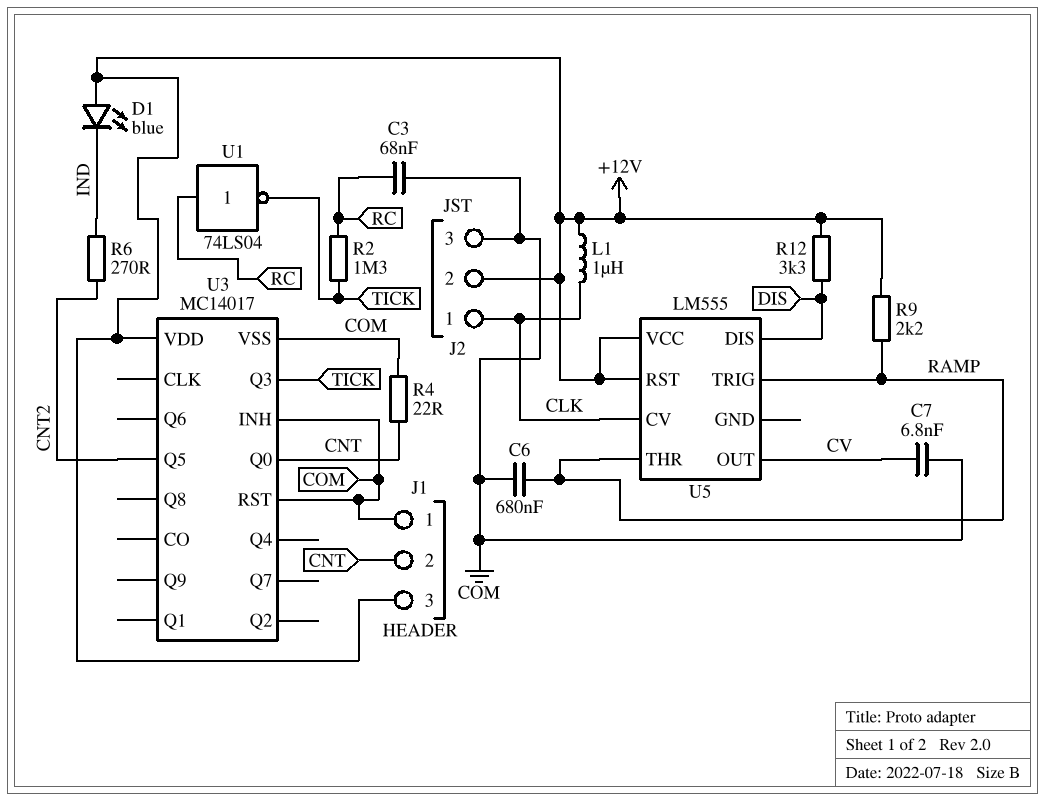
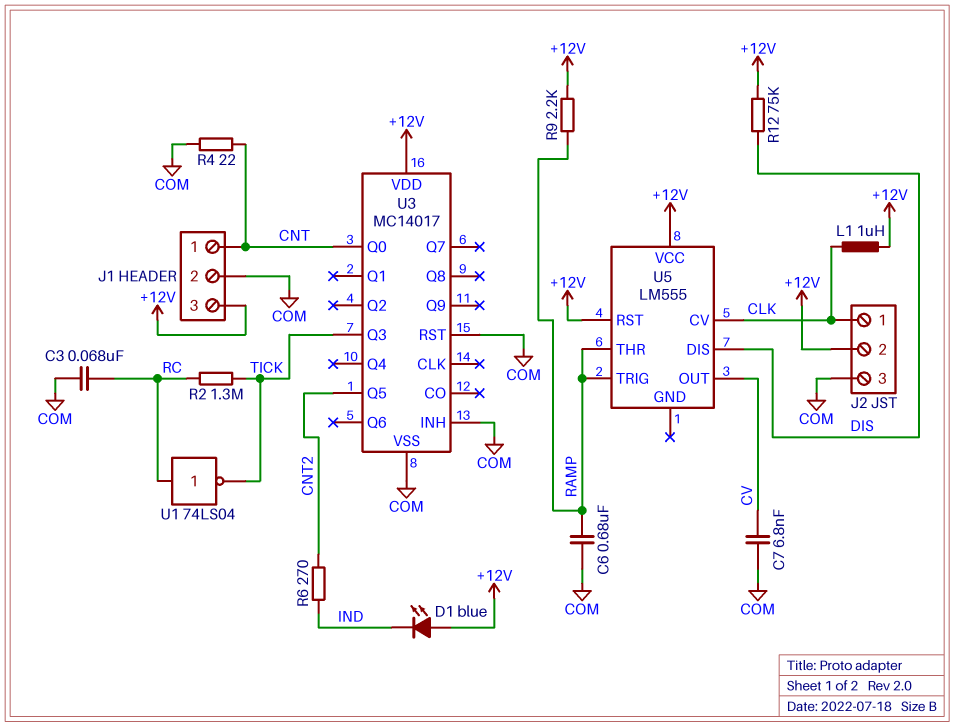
J1 pin 1: COM -> CNT
J1 pin 2: CNT -> COM
R12: 3.3k (+12V, DIS) -> 75k (+12V, DIS)

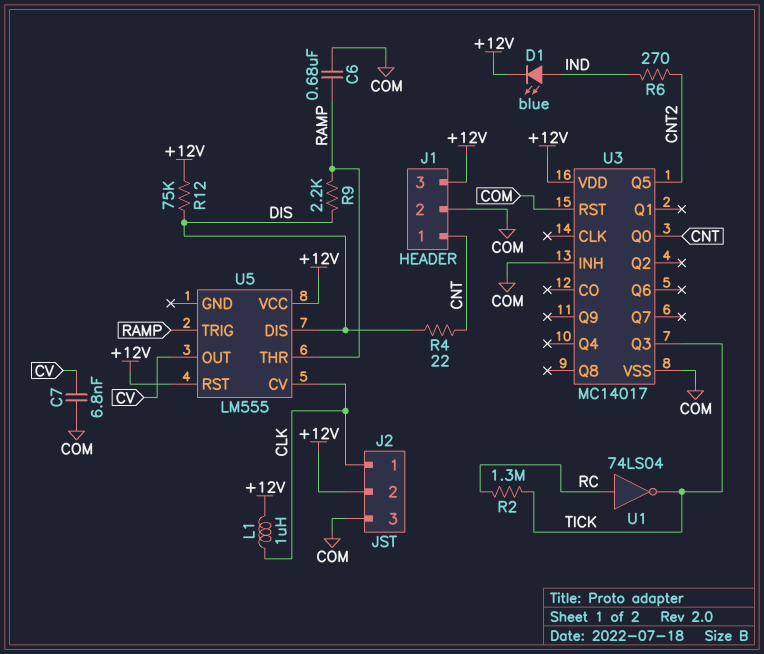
C3: 68nF (COM, RC) -> none
D1: LED blue (A +12V, K IND) -> LED blue (A IND, K +12V)
R4: 22 (CNT, COM) -> 22 (CNT, DIS)
R9: 2.2k (+12V, RAMP) -> 2.2k (DIS, RAMP)

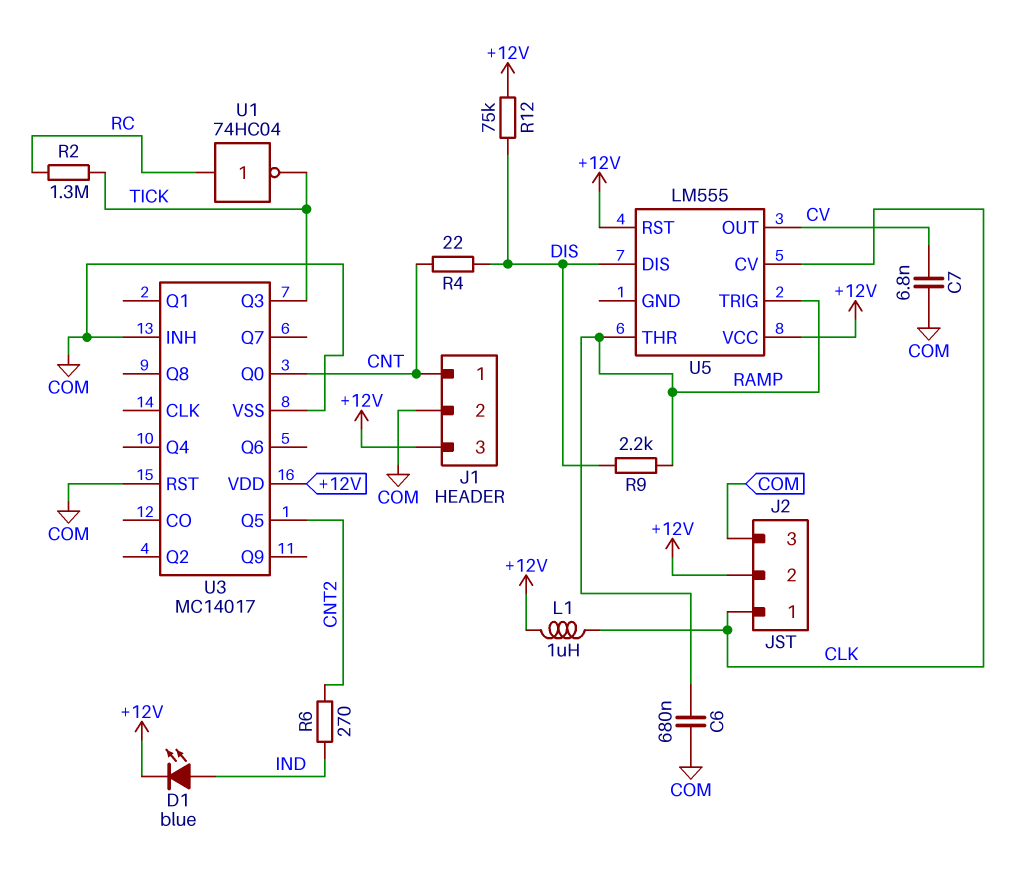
U1: NOT 74LS04 (in RC, out TICK) -> NOT 74HC04 (in RC, out TICK)

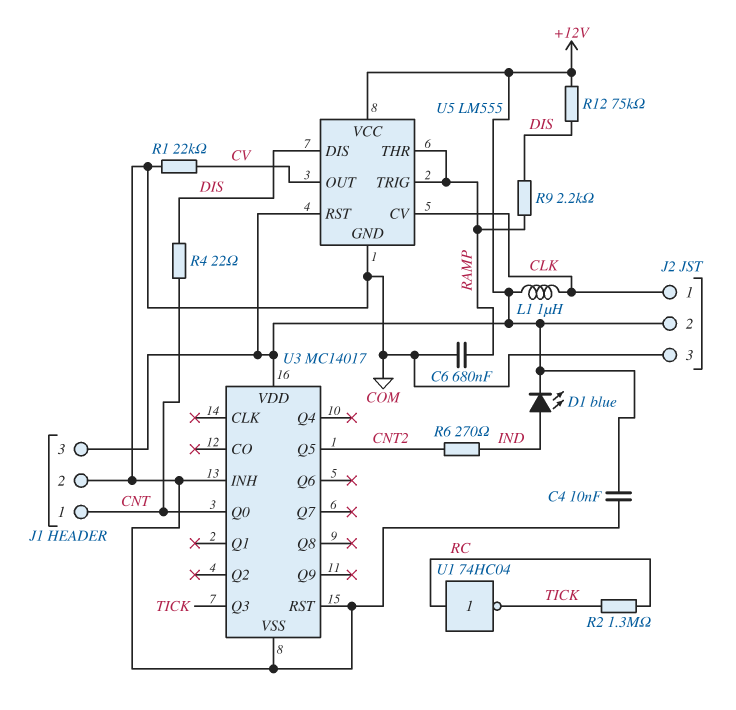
C4: none -> 10nF (+12V, COM)
C7: 6.8nF (COM, CV) -> none
R1: none -> 22k (COM, CV)
U5 pin GND: none -> COM

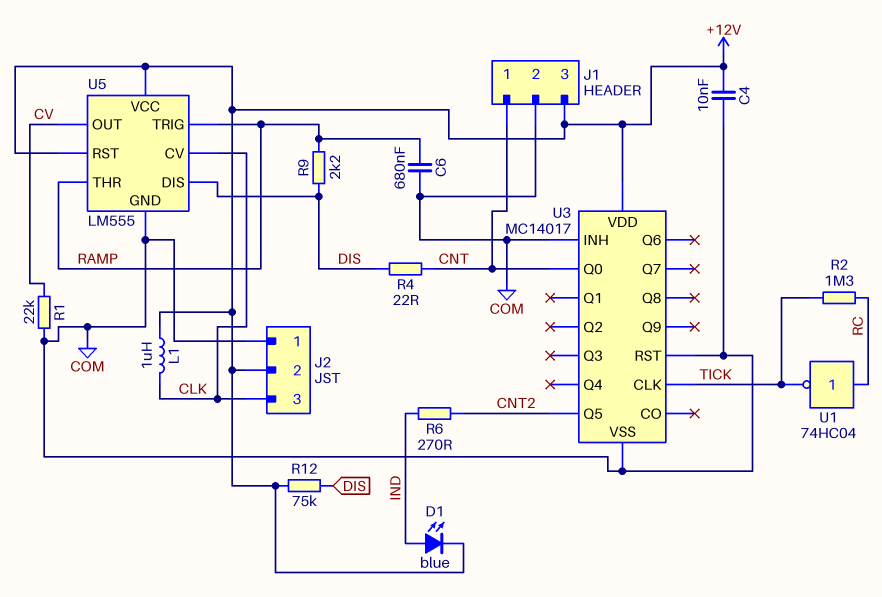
J2 pin 1: CLK -> COM
J2 pin 3: COM -> CLK
U3 pin CLK: none -> TICK
U3 pin Q3: TICK -> none

